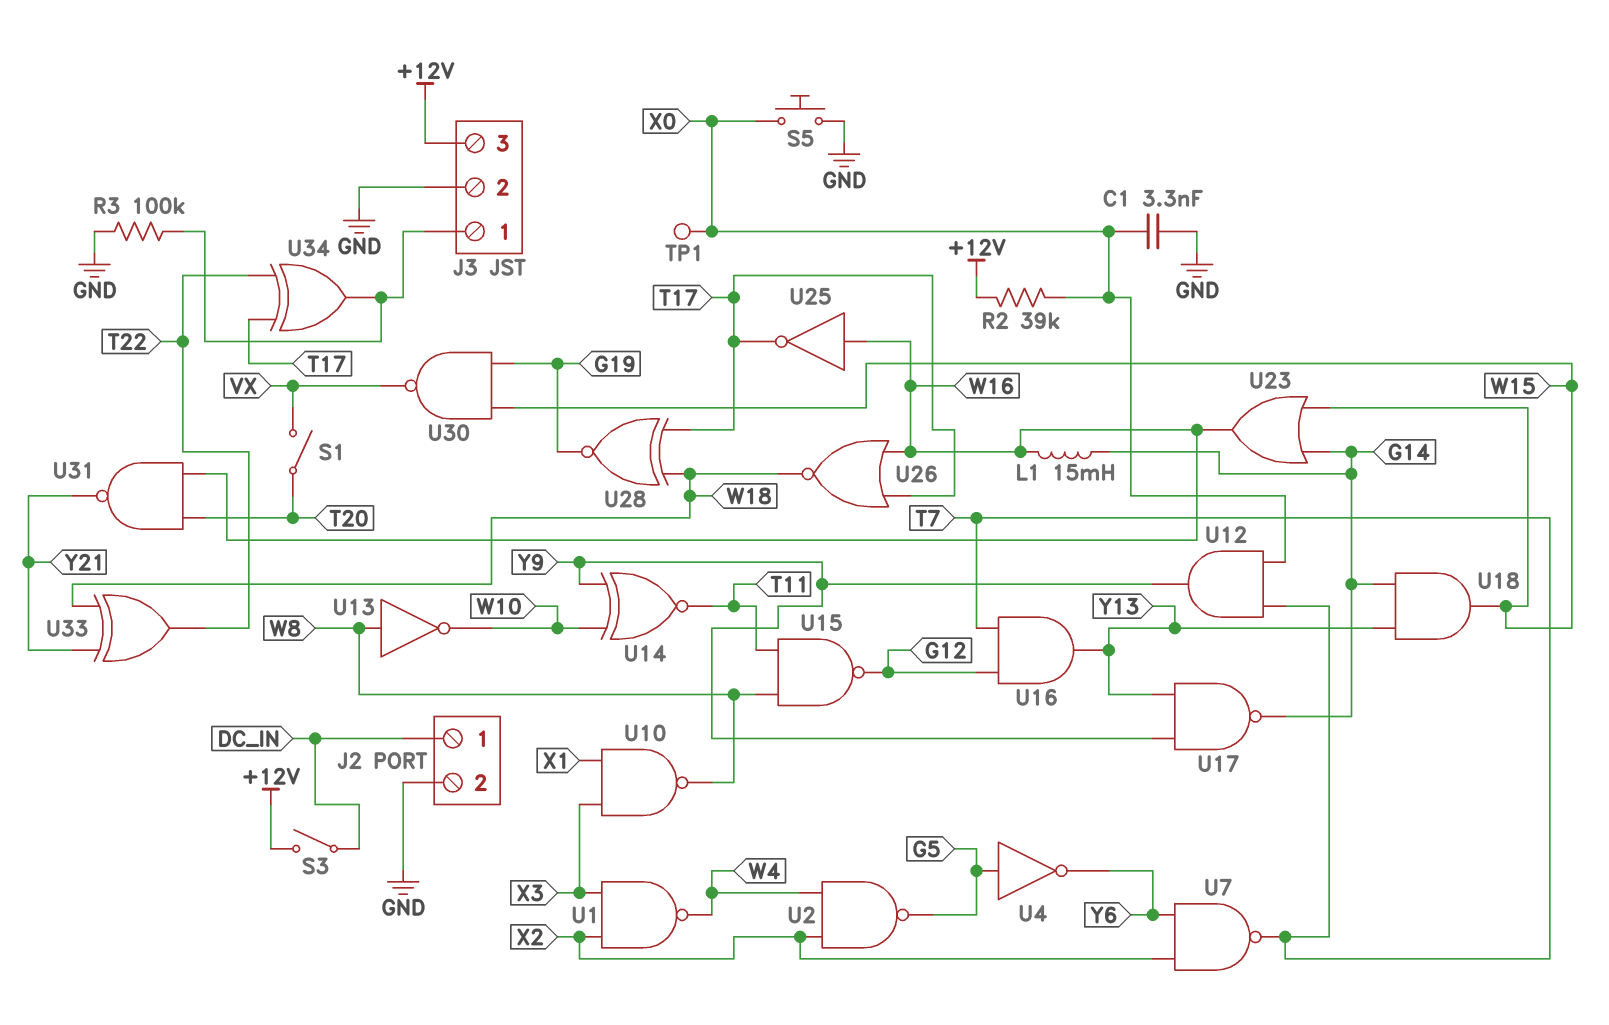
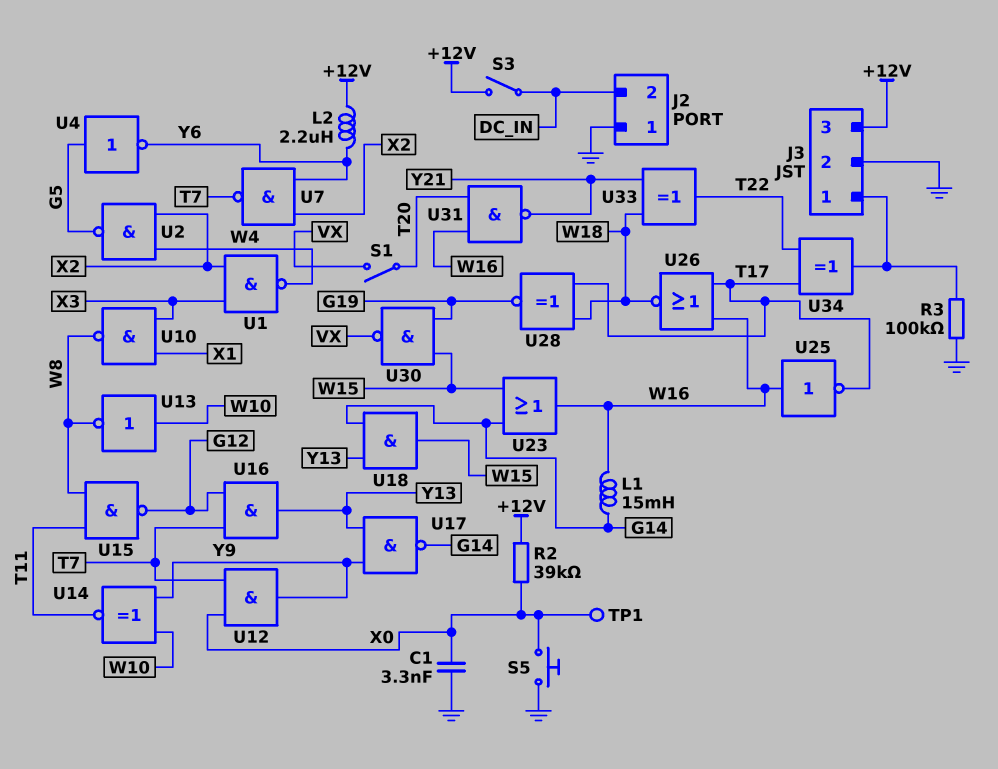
J2 pin 1: DC_IN -> GND
J2 pin 2: GND -> DC_IN
L2: none -> 2.2uH (+12V, Y6)
U13: NOT (in W8, out W10) -> NOT (in W10, out W8)

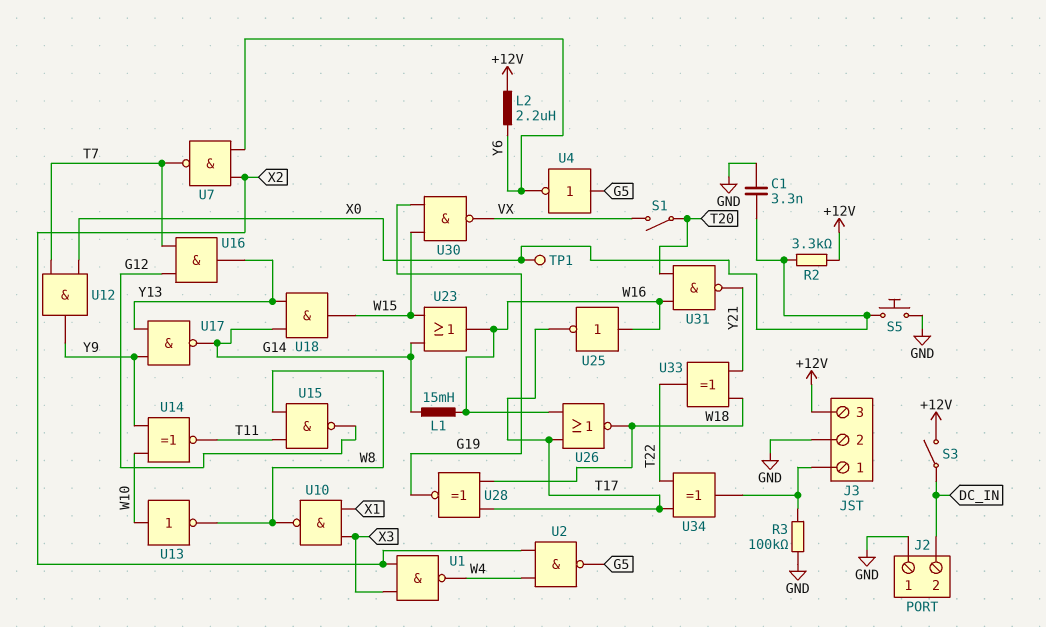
R2: 39k (+12V, X0) -> 3.3k (+12V, X0)

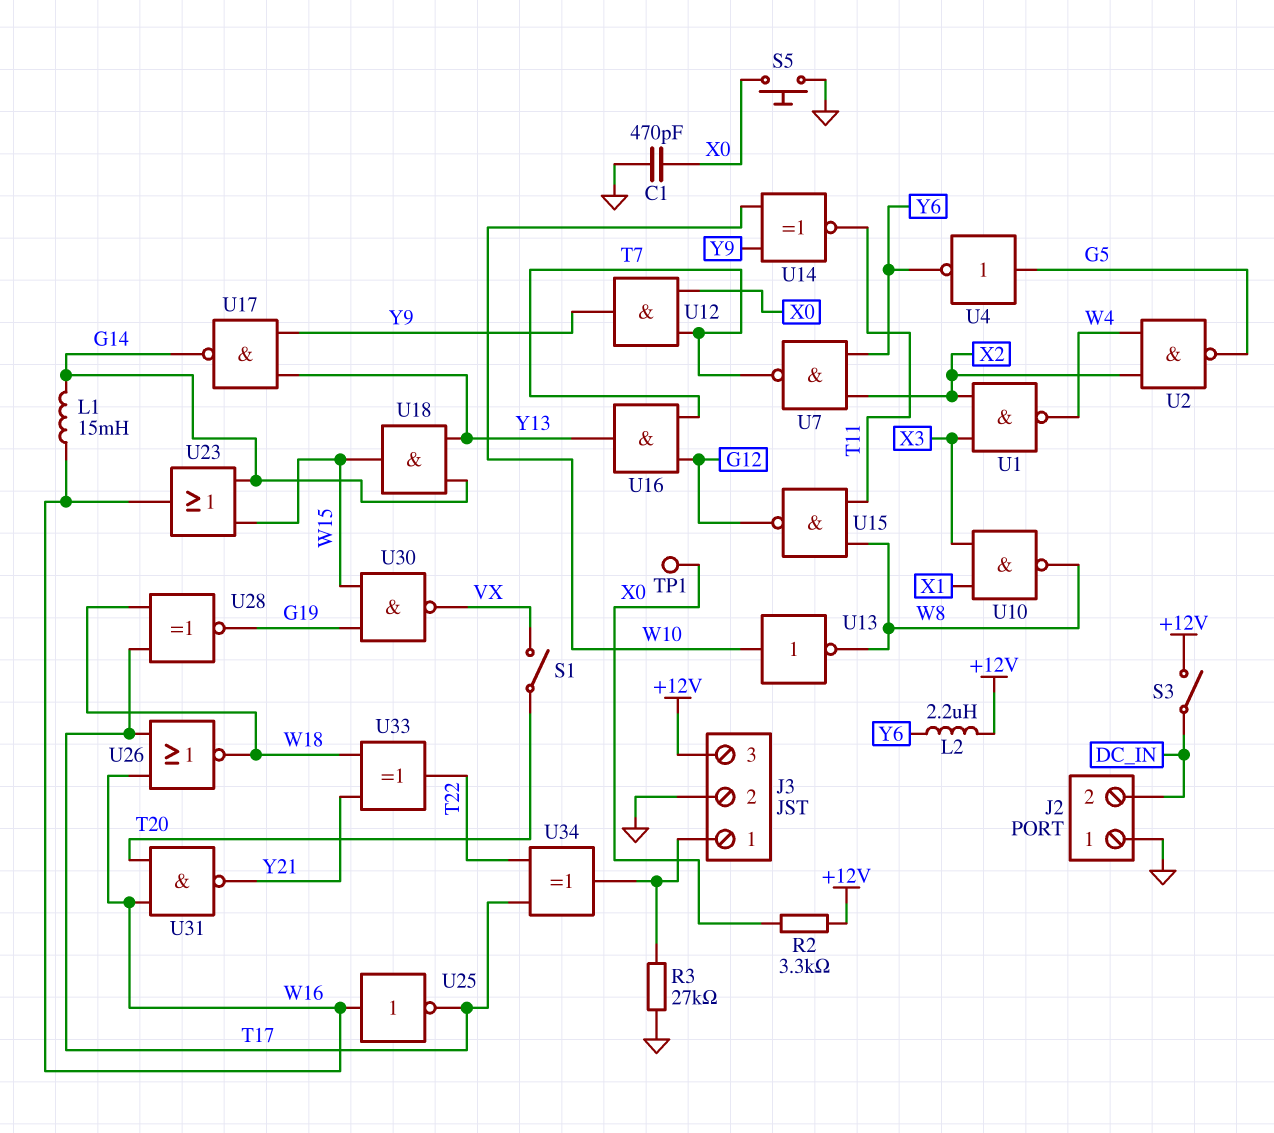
C1: 3.3nF (GND, X0) -> 470pF (GND, X0)
R3: 100k (GND, J3/1) -> 27k (GND, J3/1)

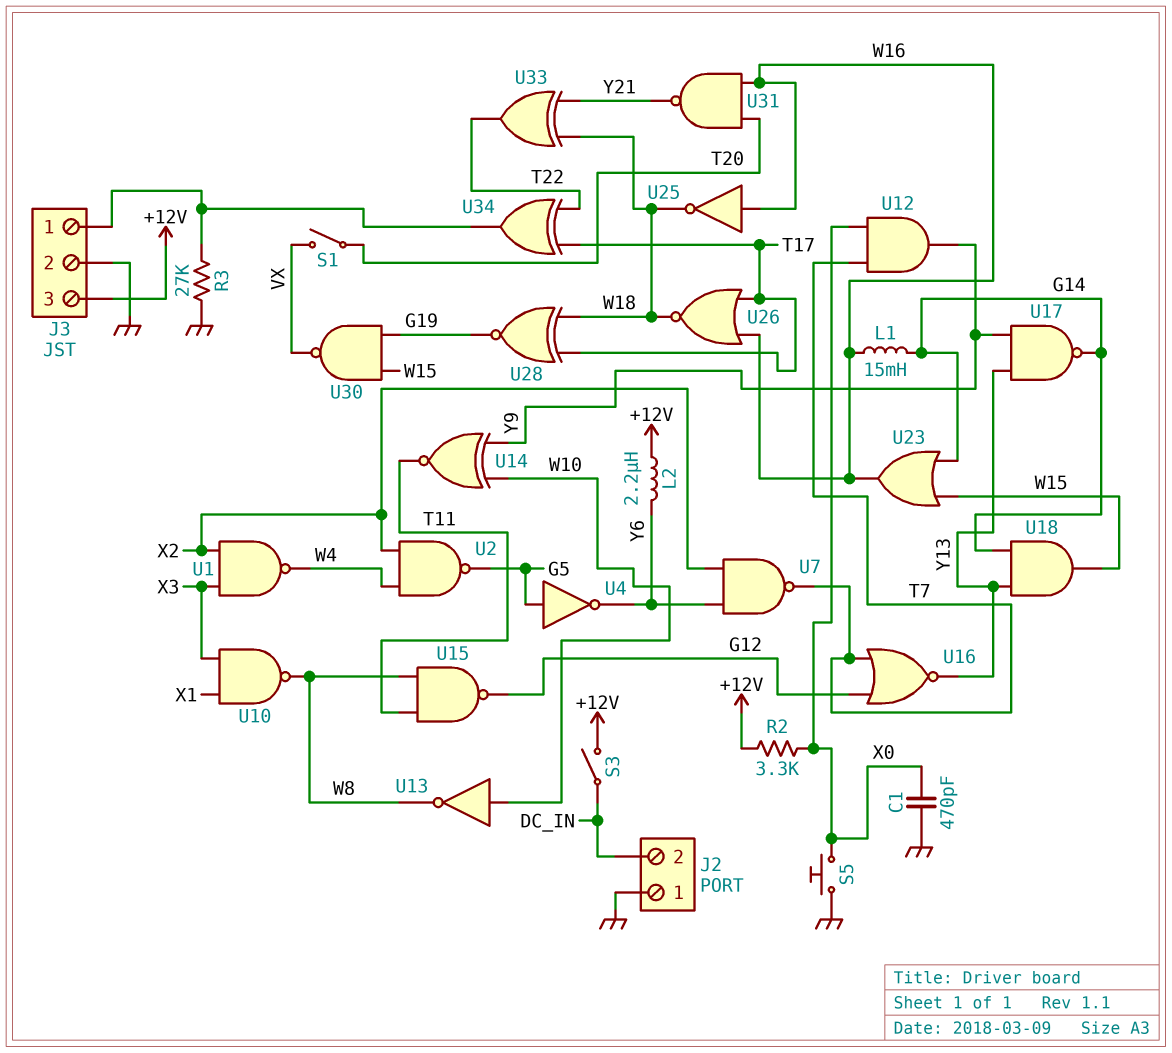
TP1: test point (X0) -> none
U16: AND (in G12, in T7, out Y13) -> NOR (in G12, in T7, out Y13)
U25: NOT (in W16, out T17) -> NOT (in W16, out W18)

